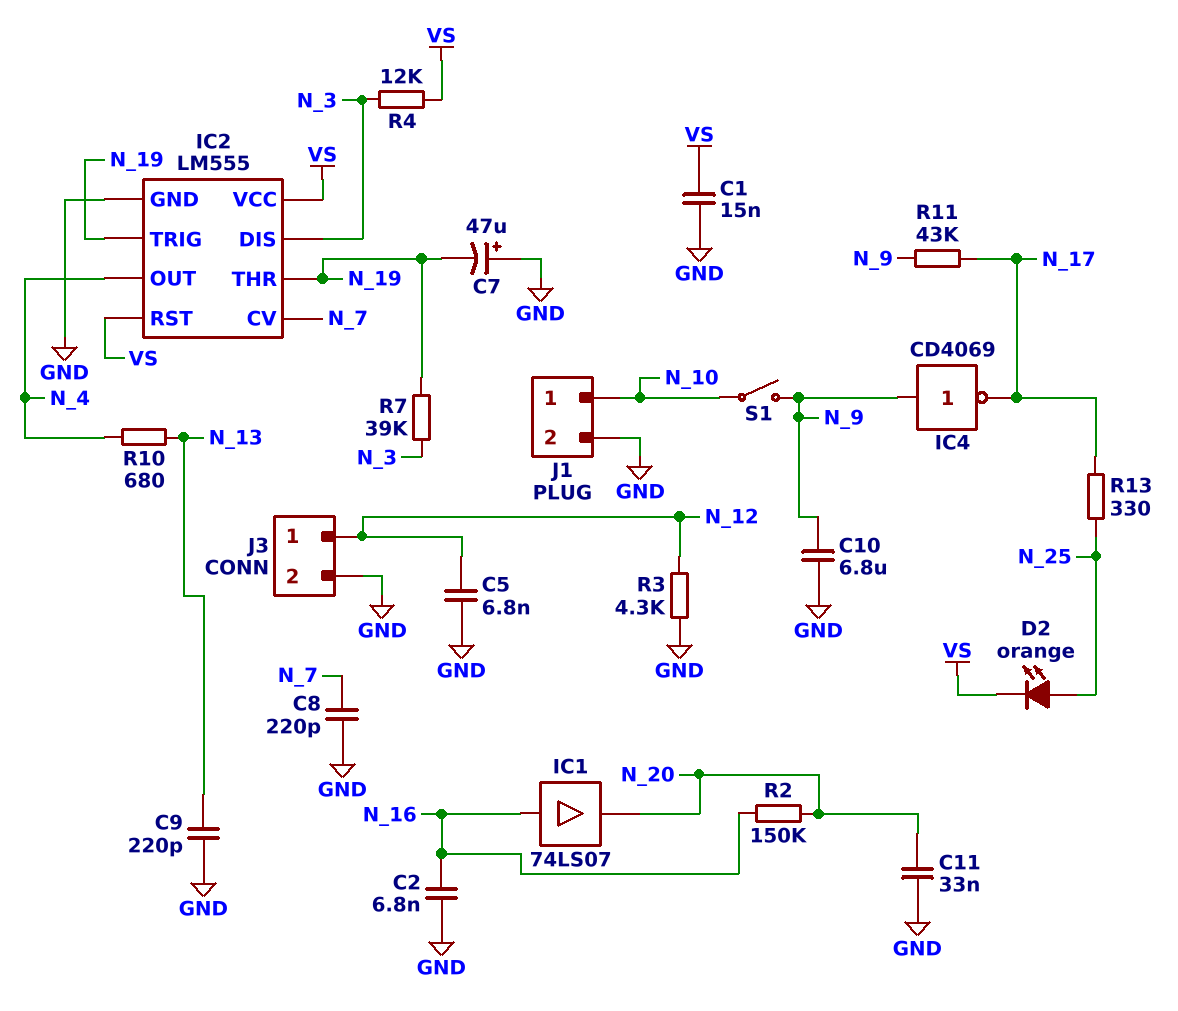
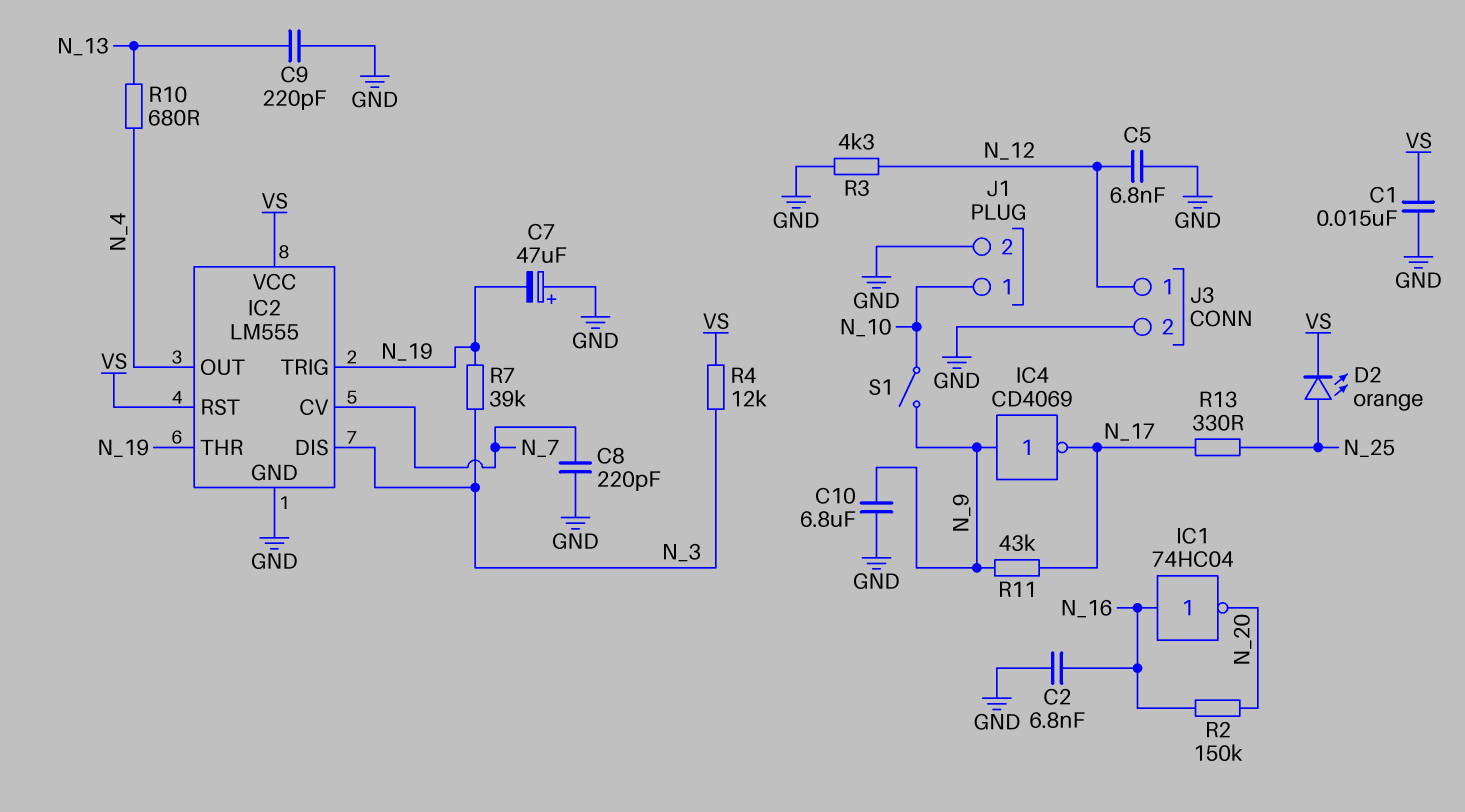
C11: 33nF (GND, N_20) -> none
IC1: buffer 74LS07 (in N_16, out N_20) -> NOT 74HC04 (in N_16, out N_20)

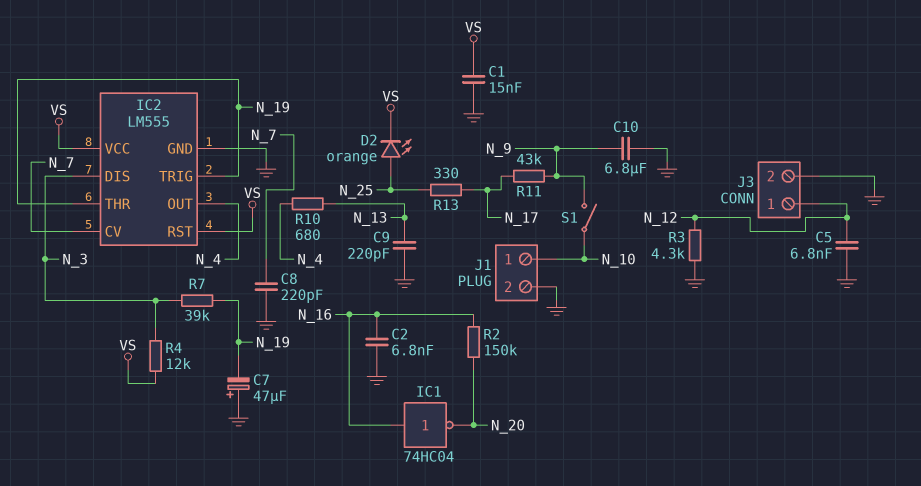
IC4: NOT CD4069 (in N_9, out N_17) -> none

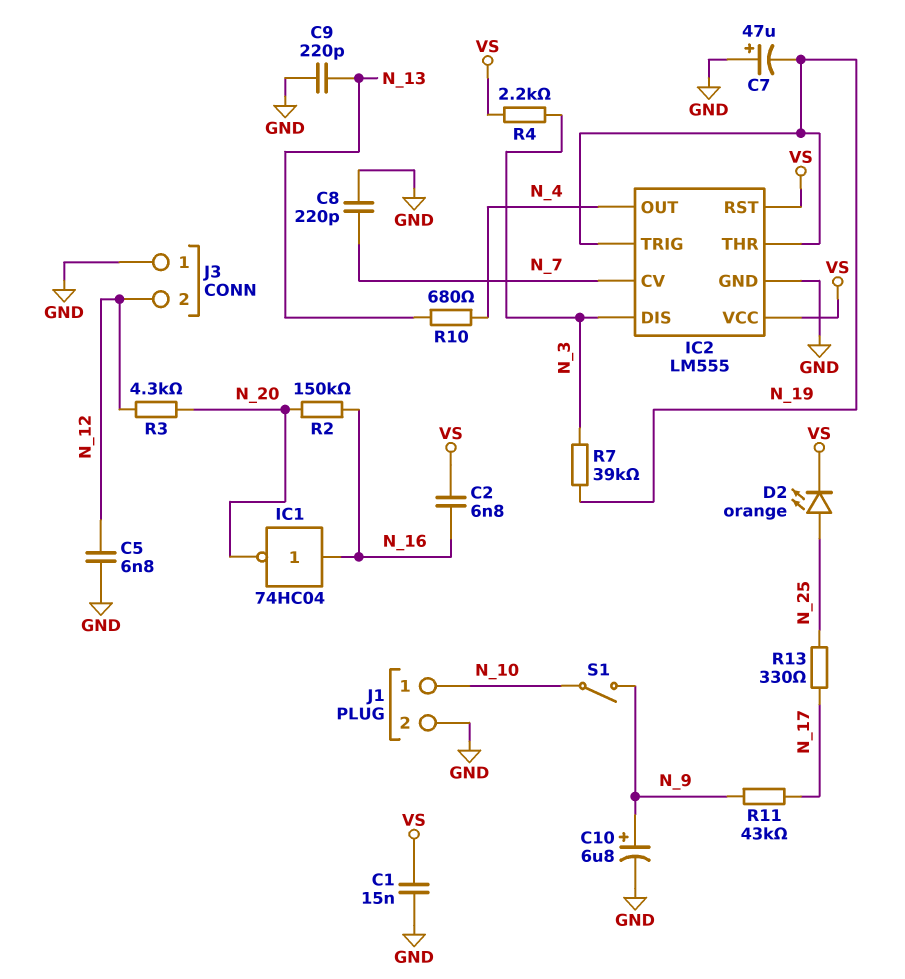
C2: 6.8nF (GND, N_16) -> 6.8nF (N_16, VS)
C10: 6.8uF (GND, N_9) -> 6.8uF (plus N_9, minus GND)
J3 pin 1: N_12 -> GND
J3 pin 2: GND -> N_12
R3: 4.3k (GND, N_12) -> 4.3k (N_12, N_20)
R4: 12k (N_3, VS) -> 2.2k (N_3, VS)

